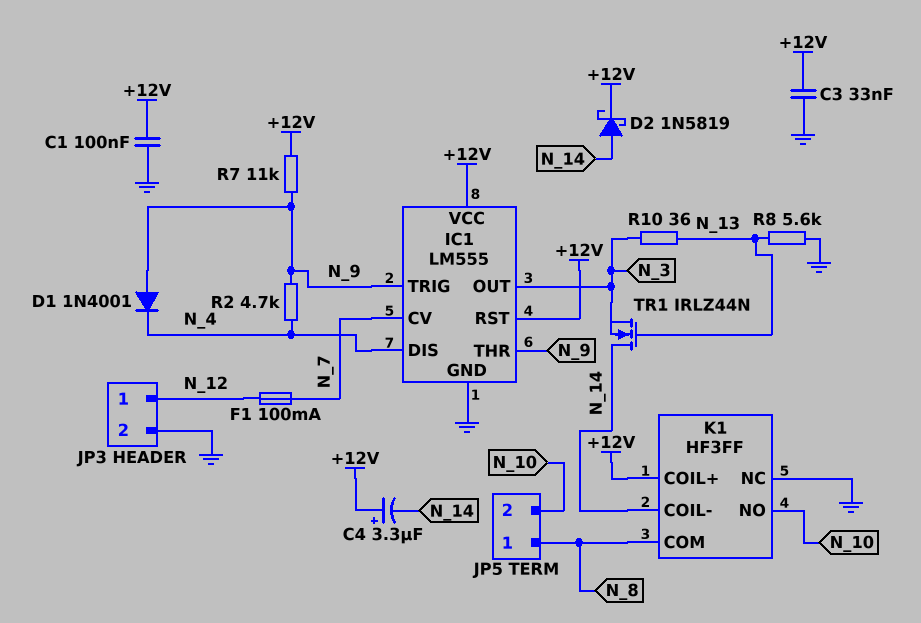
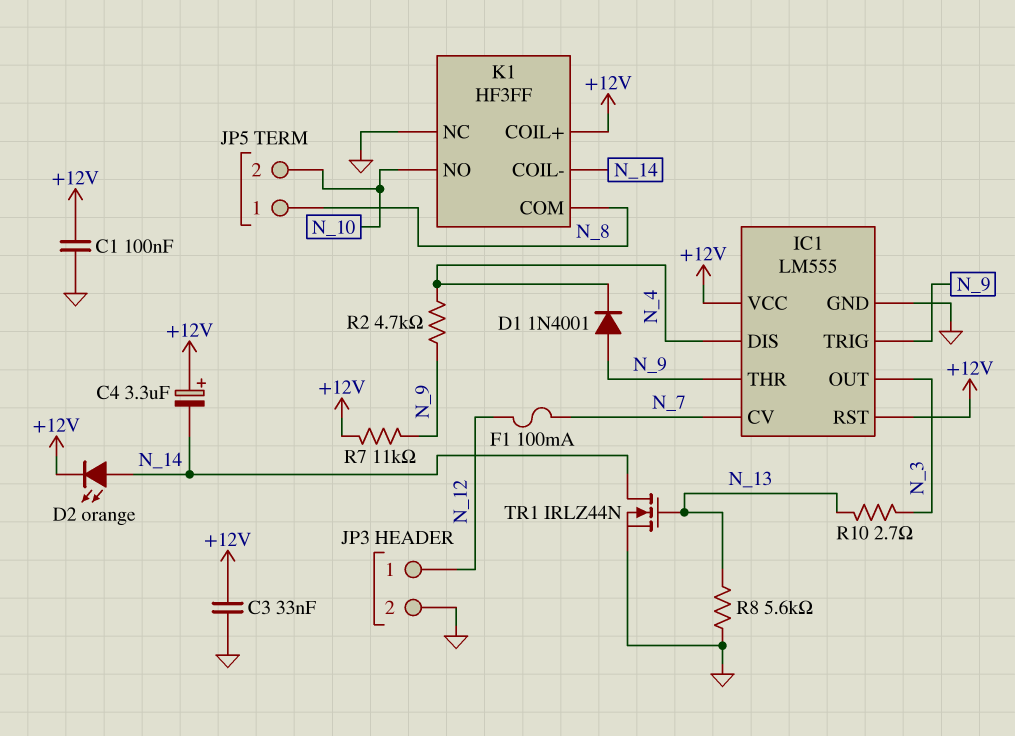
D2: schottky 1N5819 (A N_14, K +12V) -> LED orange (A N_14, K +12V)
R10: 36 (N_3, N_13) -> 2.7 (N_3, N_13)
TR1: NMOS IRLZ44N (G N_13, D N_14, S N_3) -> NMOS IRLZ44N (G N_13, D N_14, S GND)

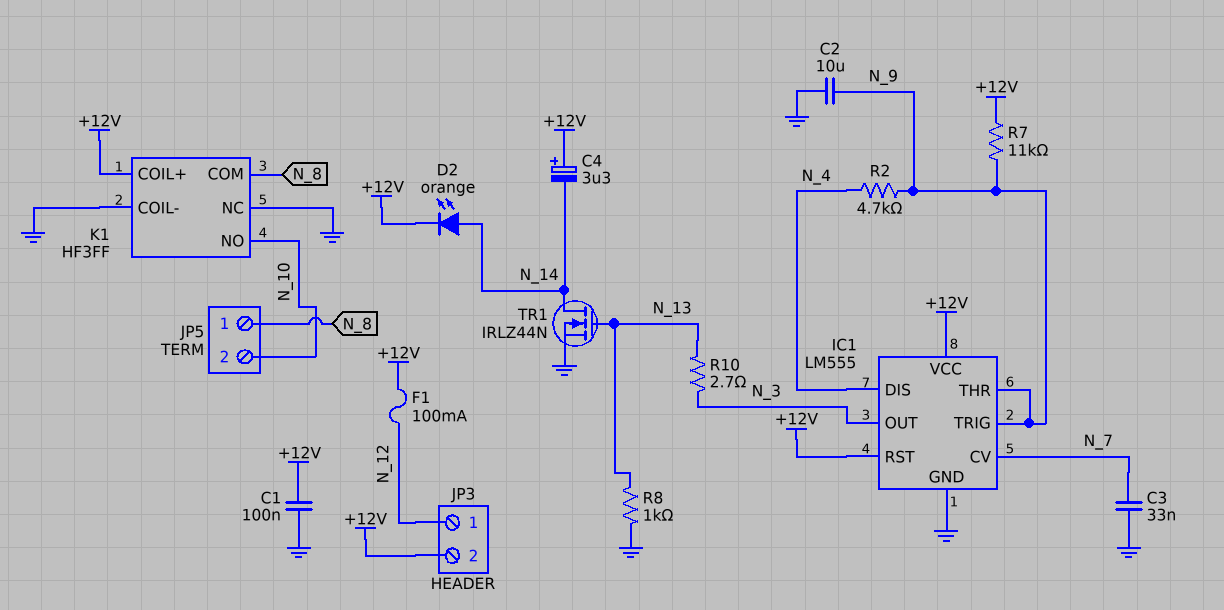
C2: none -> 10uF (GND, N_9)
C3: 33nF (+12V, GND) -> 33nF (GND, N_7)
D1: diode 1N4001 (A N_9, K N_4) -> none
F1: 100mA (N_7, N_12) -> 100mA (+12V, N_12)
JP3 pin 2: GND -> +12V
K1 pin COIL-: N_14 -> GND
R8: 5.6k (GND, N_13) -> 1k (GND, N_13)

